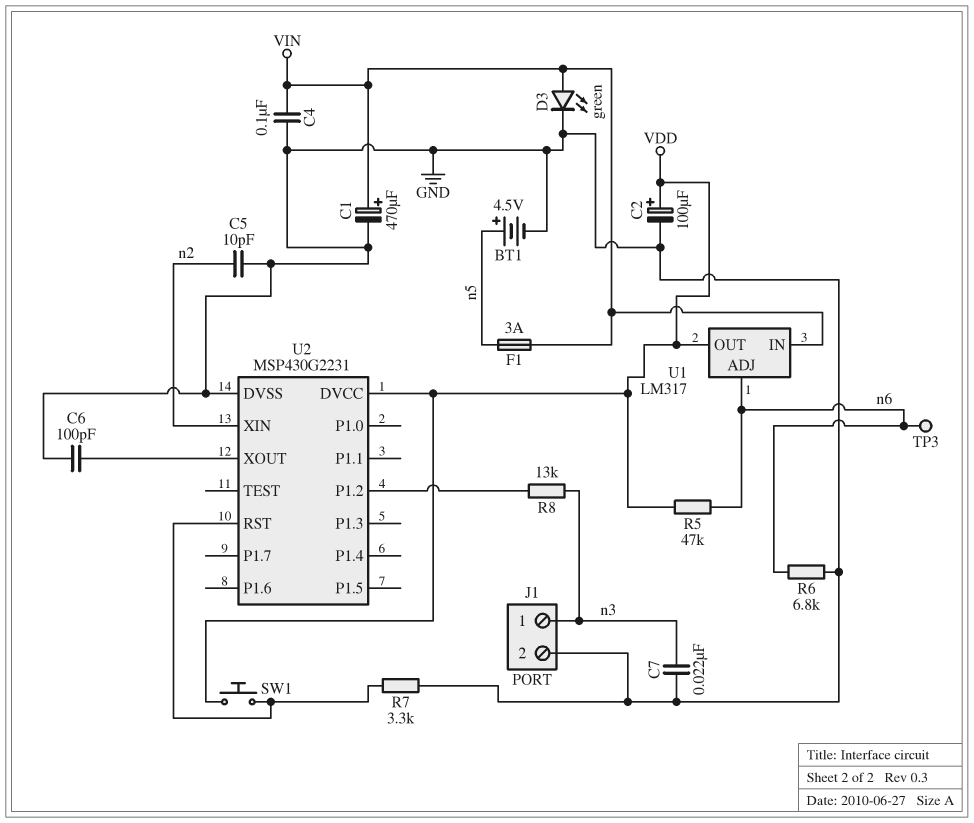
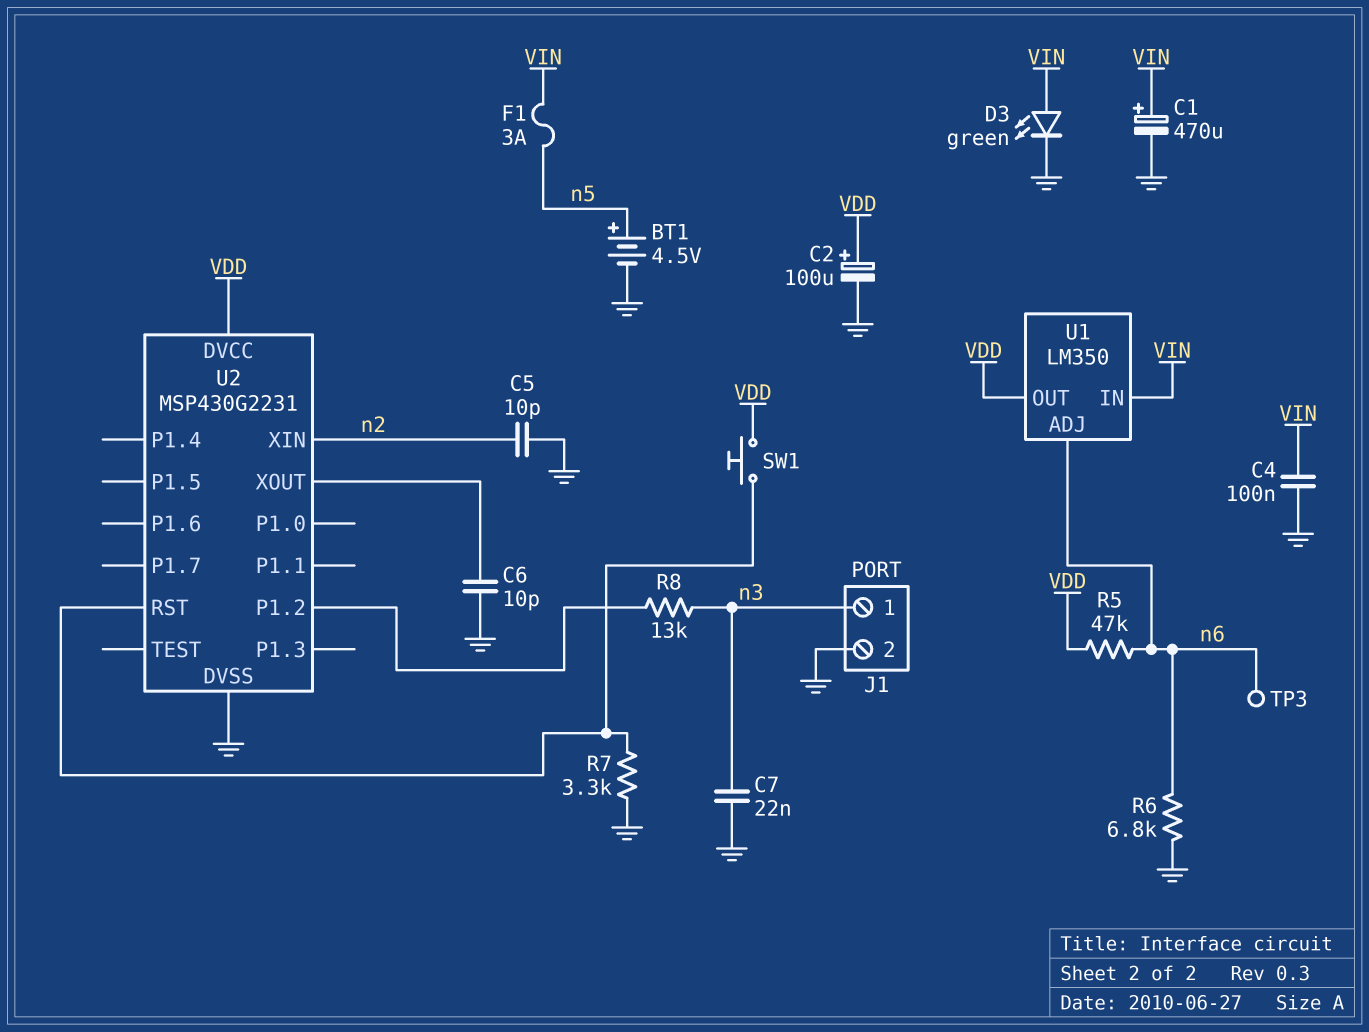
C6: 100pF (GND, U2/XOUT) -> 10pF (GND, U2/XOUT)
U1: LM317 -> LM350

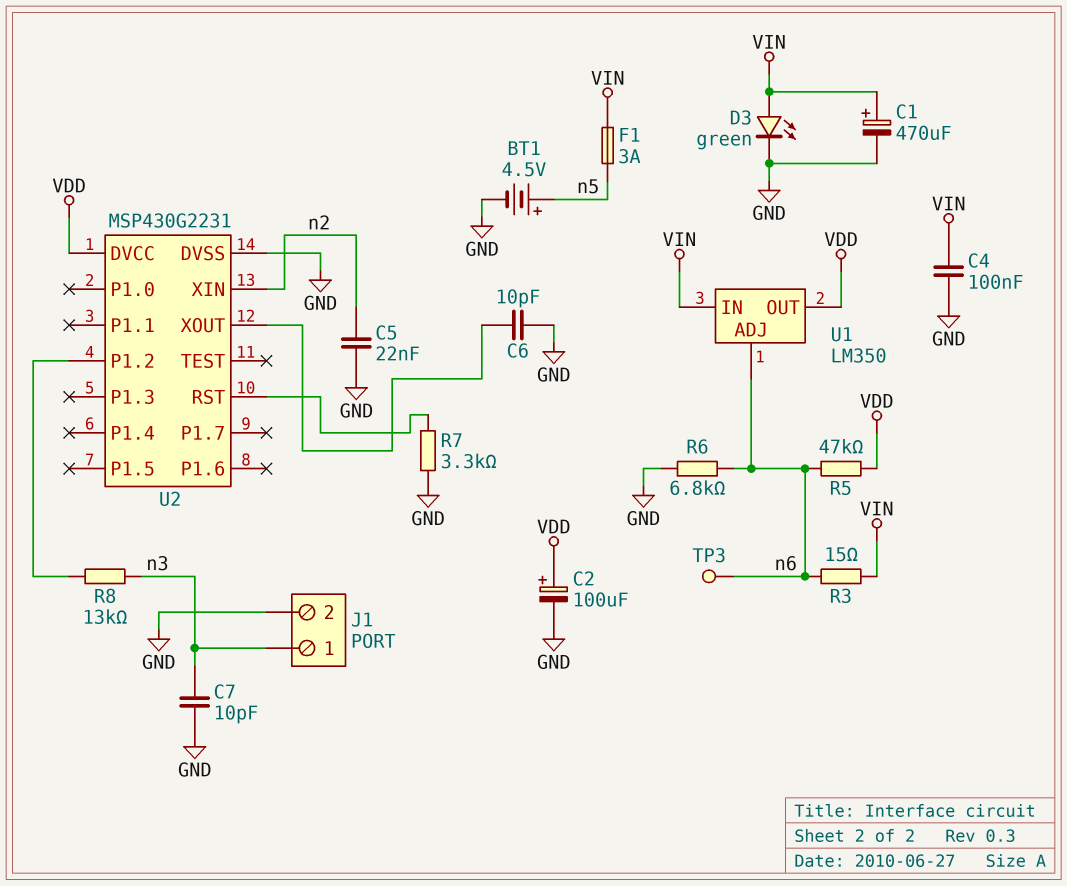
C5: 10pF (GND, n2) -> 22nF (GND, n2)
C7: 22nF (GND, n3) -> 10pF (GND, n3)
R3: none -> 15 (VIN, n6)
SW1: button (U2/RST, VDD) -> none

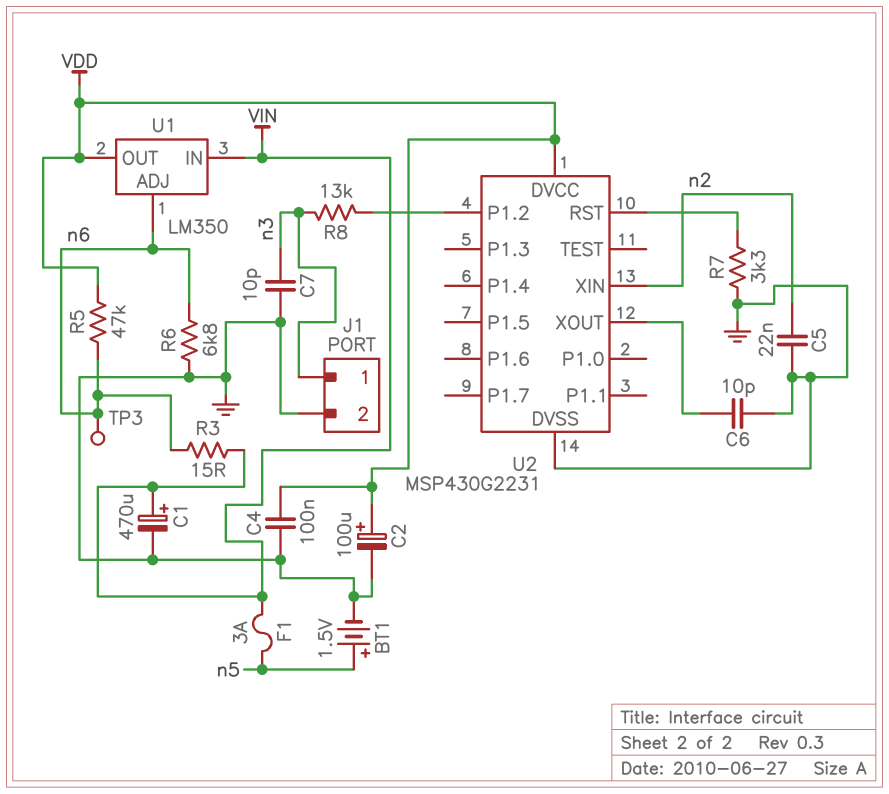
BT1: 4.5V (plus n5, minus GND) -> 1.5V (plus n5, minus GND)
C4: 100nF (GND, VIN) -> 100nF (GND, VDD)
D3: LED green (A VIN, K GND) -> none

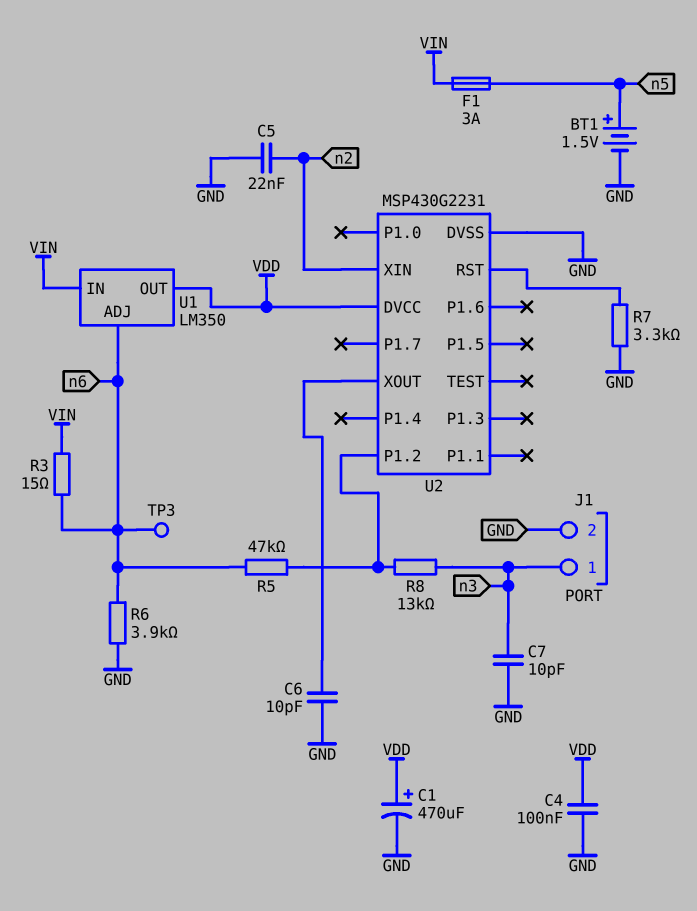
C1: 470uF (plus VIN, minus GND) -> 470uF (plus VDD, minus GND)
C2: 100uF (plus VDD, minus GND) -> none
R5: 47k (VDD, n6) -> 47k (U2/P1.2, n6)
R6: 6.8k (GND, n6) -> 3.9k (GND, n6)

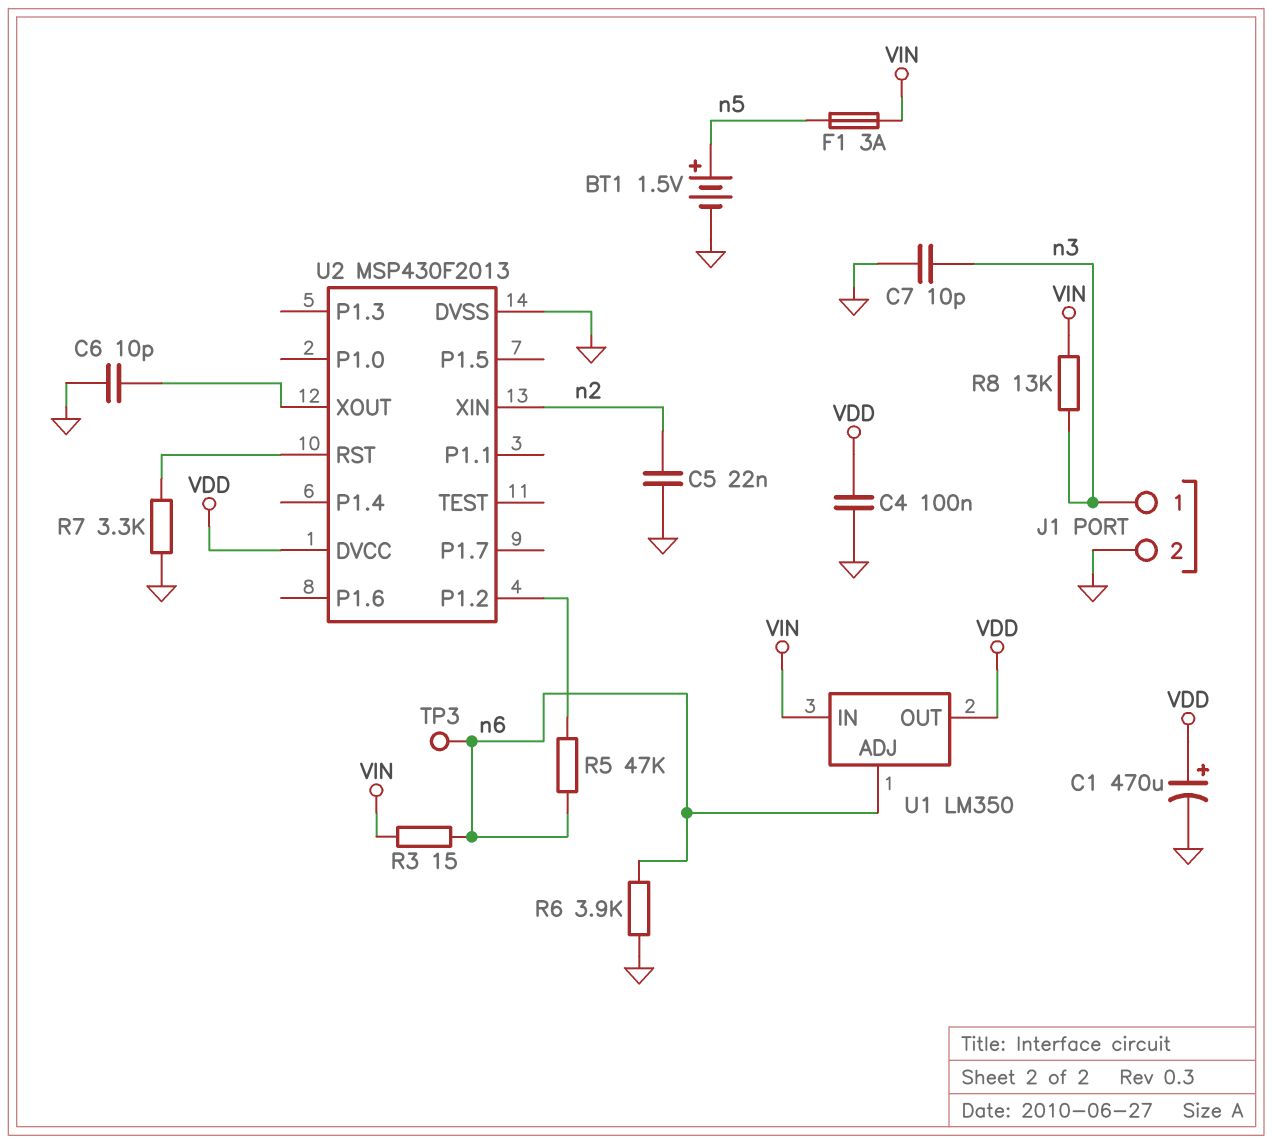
R8: 13k (U2/P1.2, n3) -> 13k (VIN, n3)
U2: MSP430G2231 -> MSP430F2013

